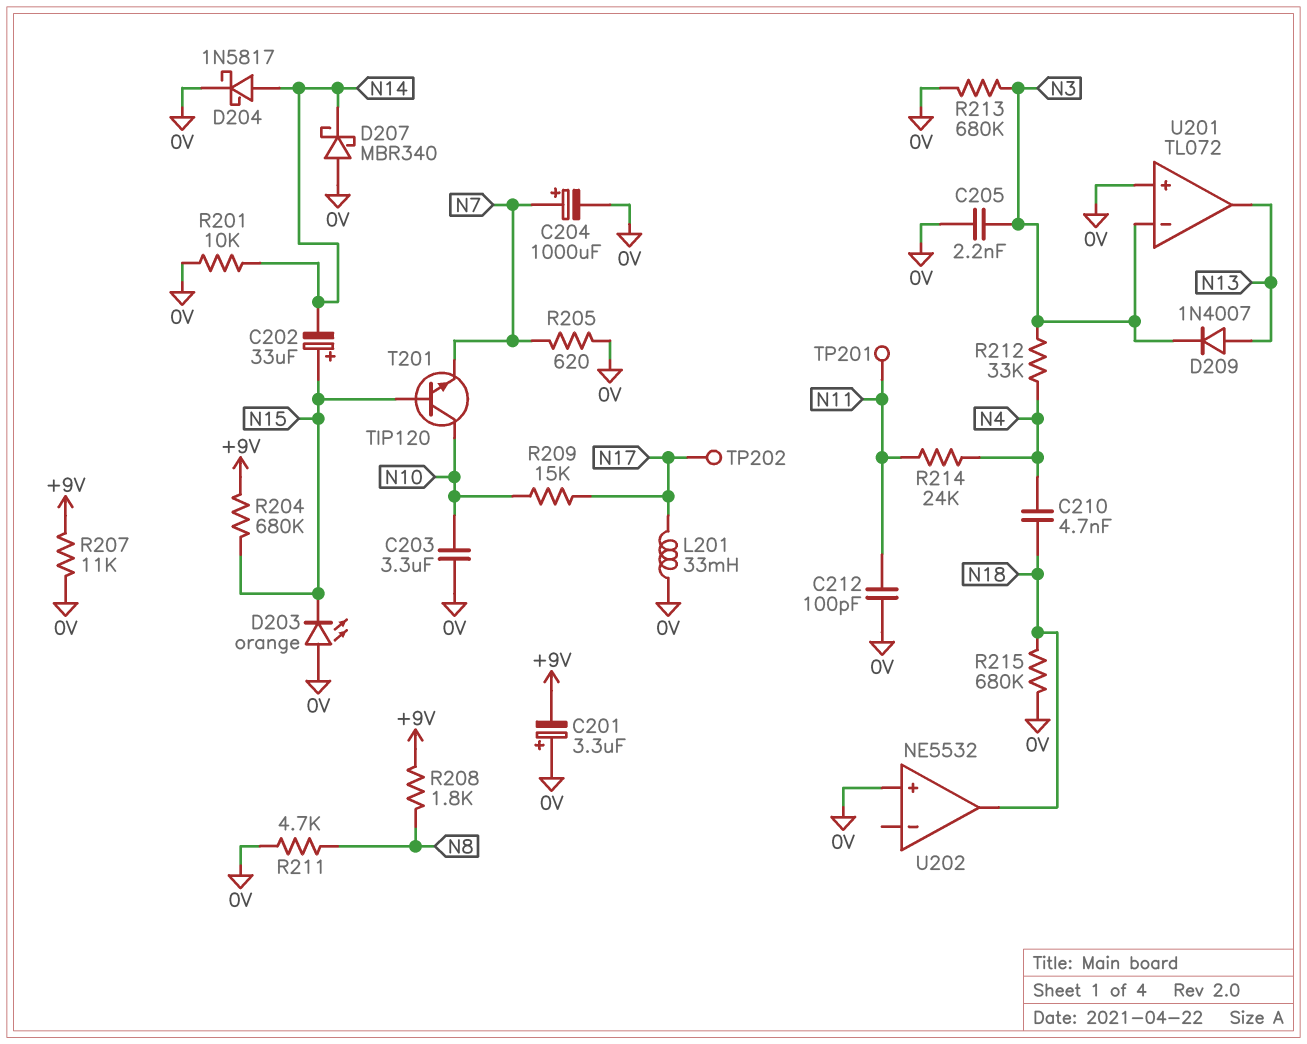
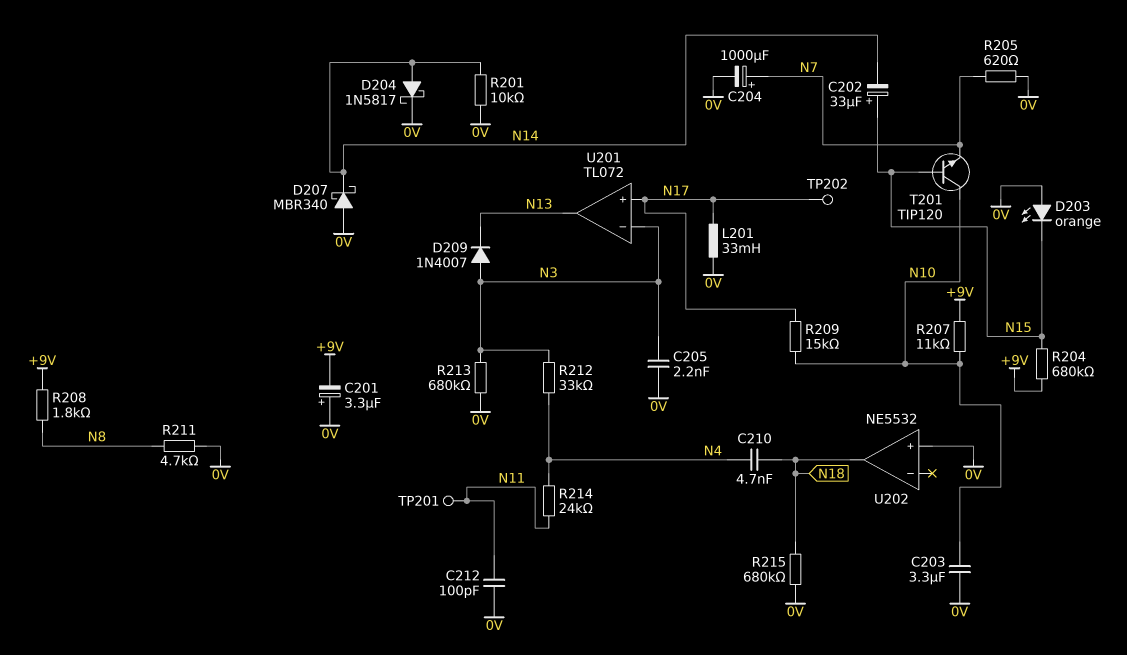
D209: diode 1N4007 (A N13, K N3) -> diode 1N4007 (A N3, K N13)
R207: 11k (+9V, 0V) -> 11k (+9V, N10)
U201 pin in+: 0V -> N17

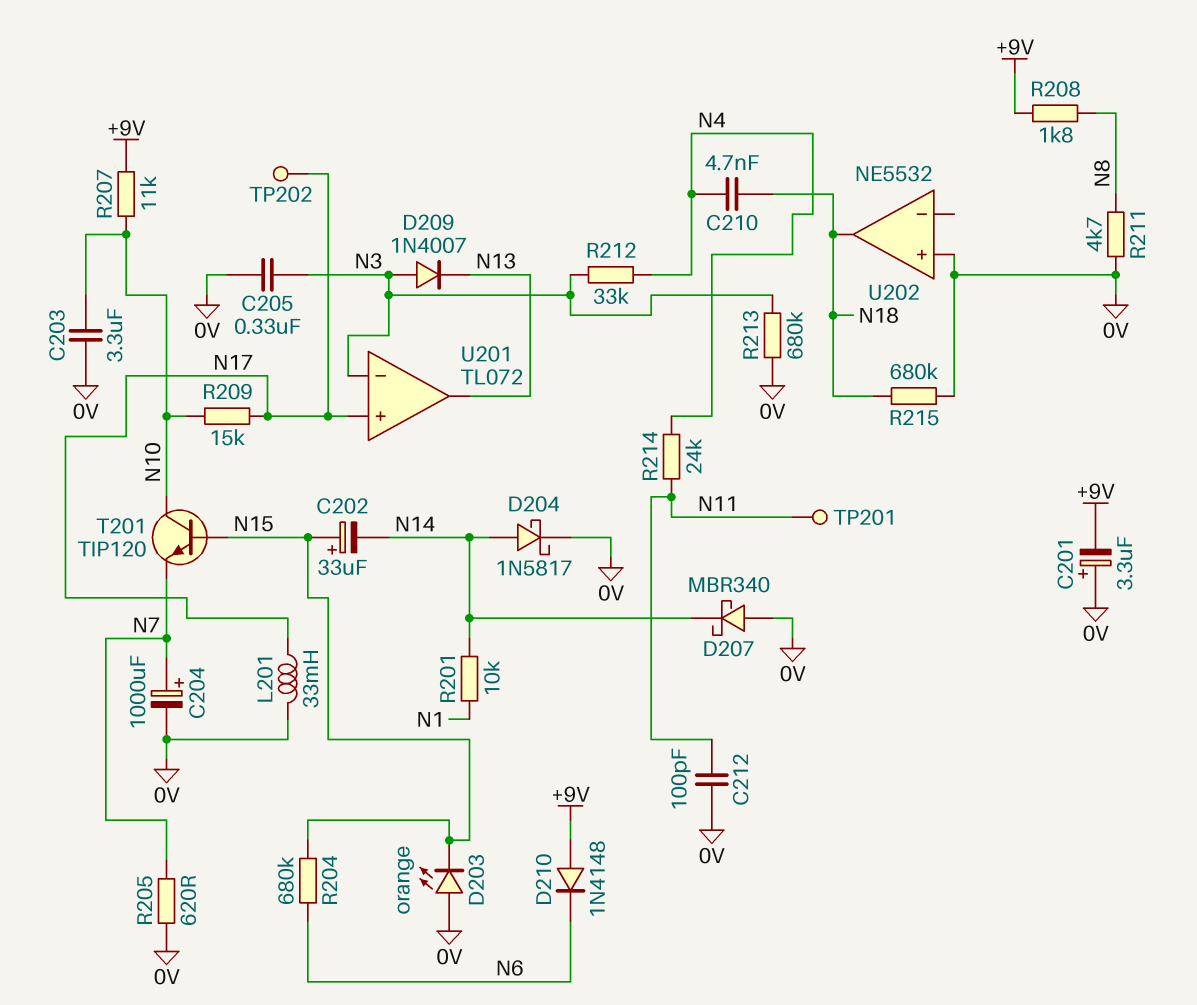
C205: 2.2nF (0V, N3) -> 330nF (0V, N3)
D210: none -> diode 1N4148 (A +9V, K N6)
R201: 10k (0V, N14) -> 10k (N1, N14)
R204: 680k (+9V, N15) -> 680k (N6, N15)

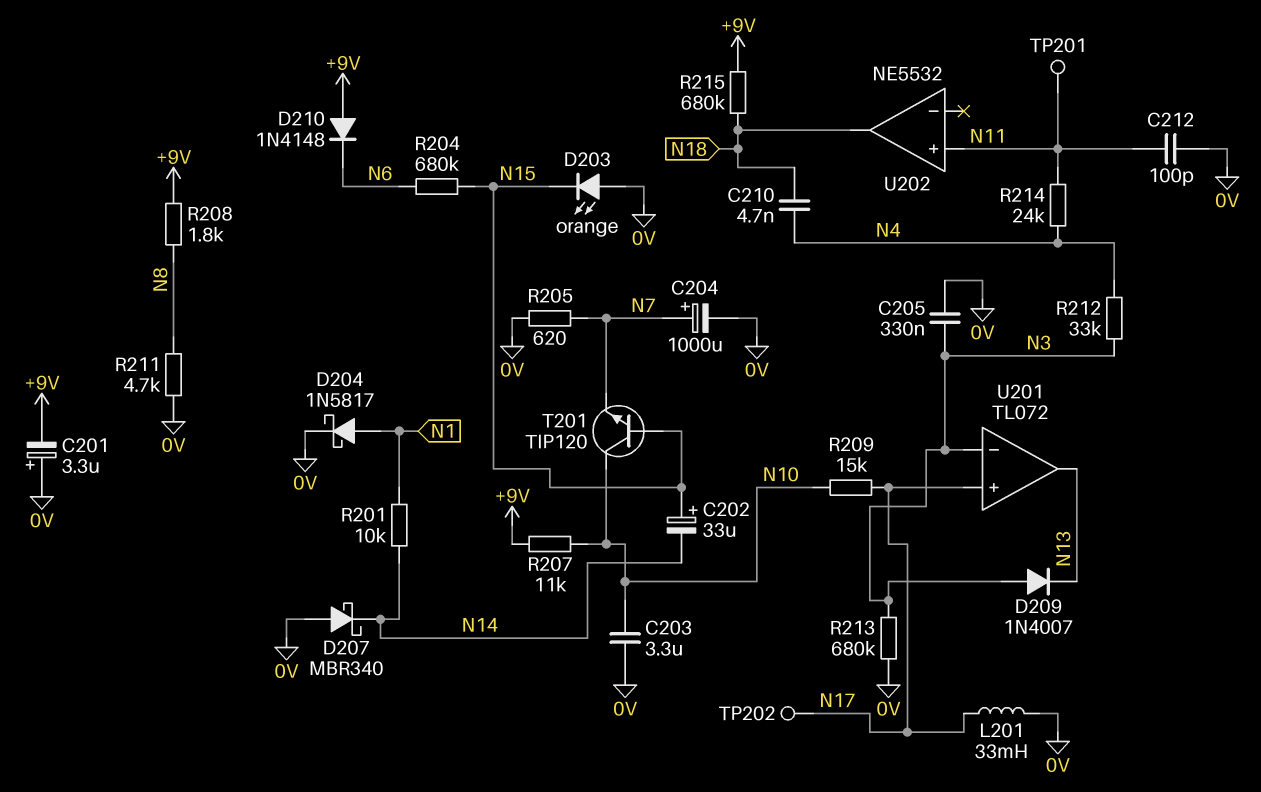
D204: schottky 1N5817 (A N14, K 0V) -> schottky 1N5817 (A N1, K 0V)
R215: 680k (0V, N18) -> 680k (+9V, N18)
U202 pin in+: 0V -> N11

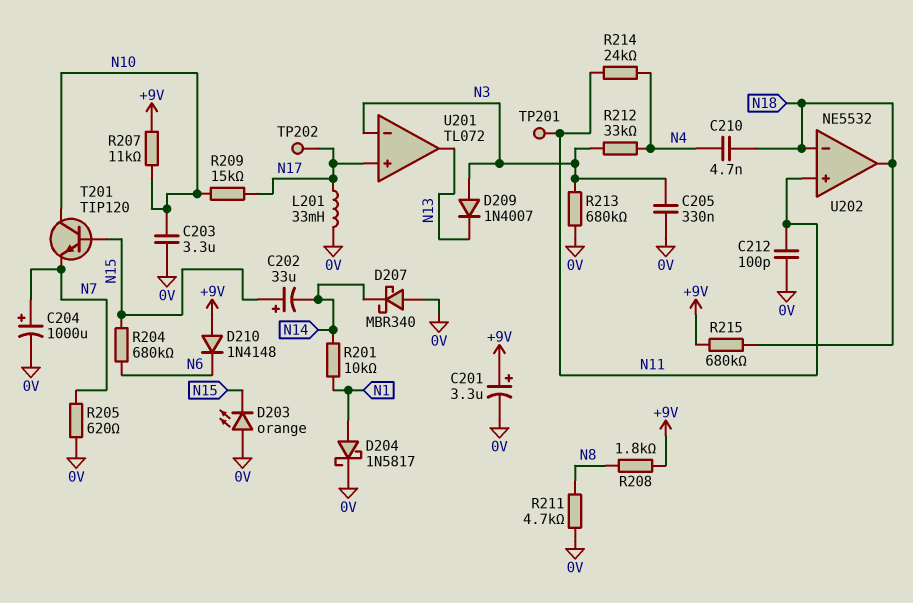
C201: 3.3uF (plus 0V, minus +9V) -> 3.3uF (plus +9V, minus 0V)
U202 pin in-: none -> N18

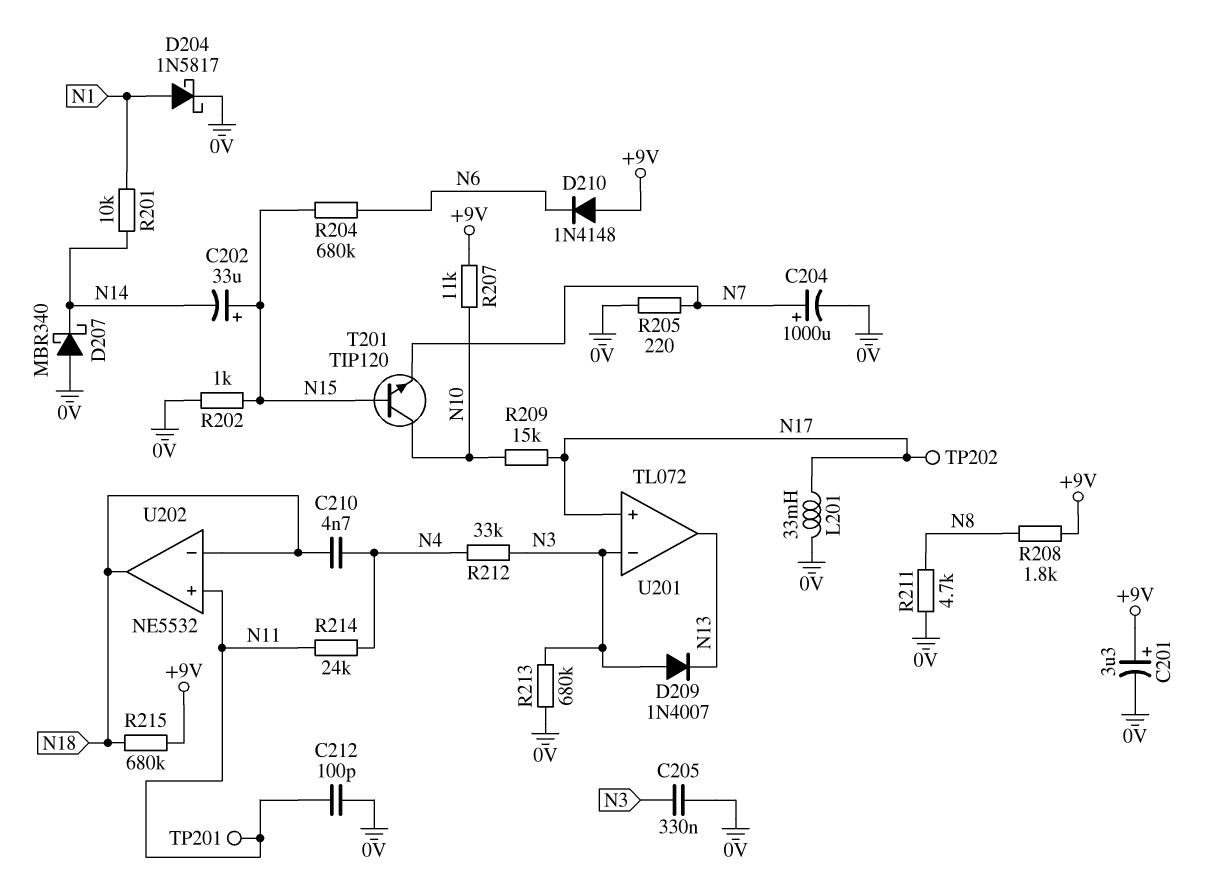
C203: 3.3uF (0V, N10) -> none
D203: LED orange (A 0V, K N15) -> none
R202: none -> 1k (0V, N15)
R205: 620 (0V, N7) -> 220 (0V, N7)

